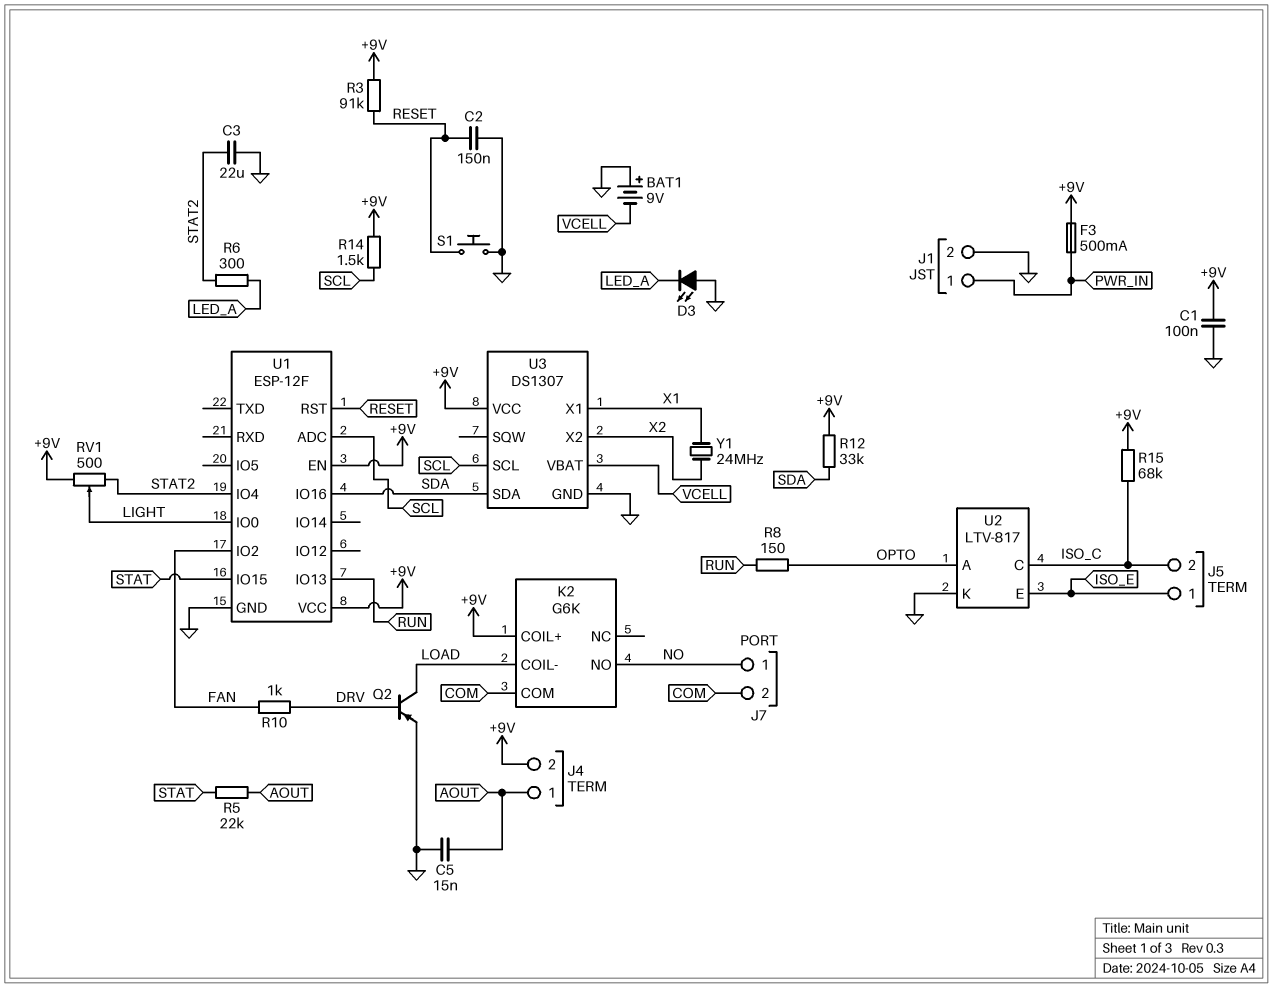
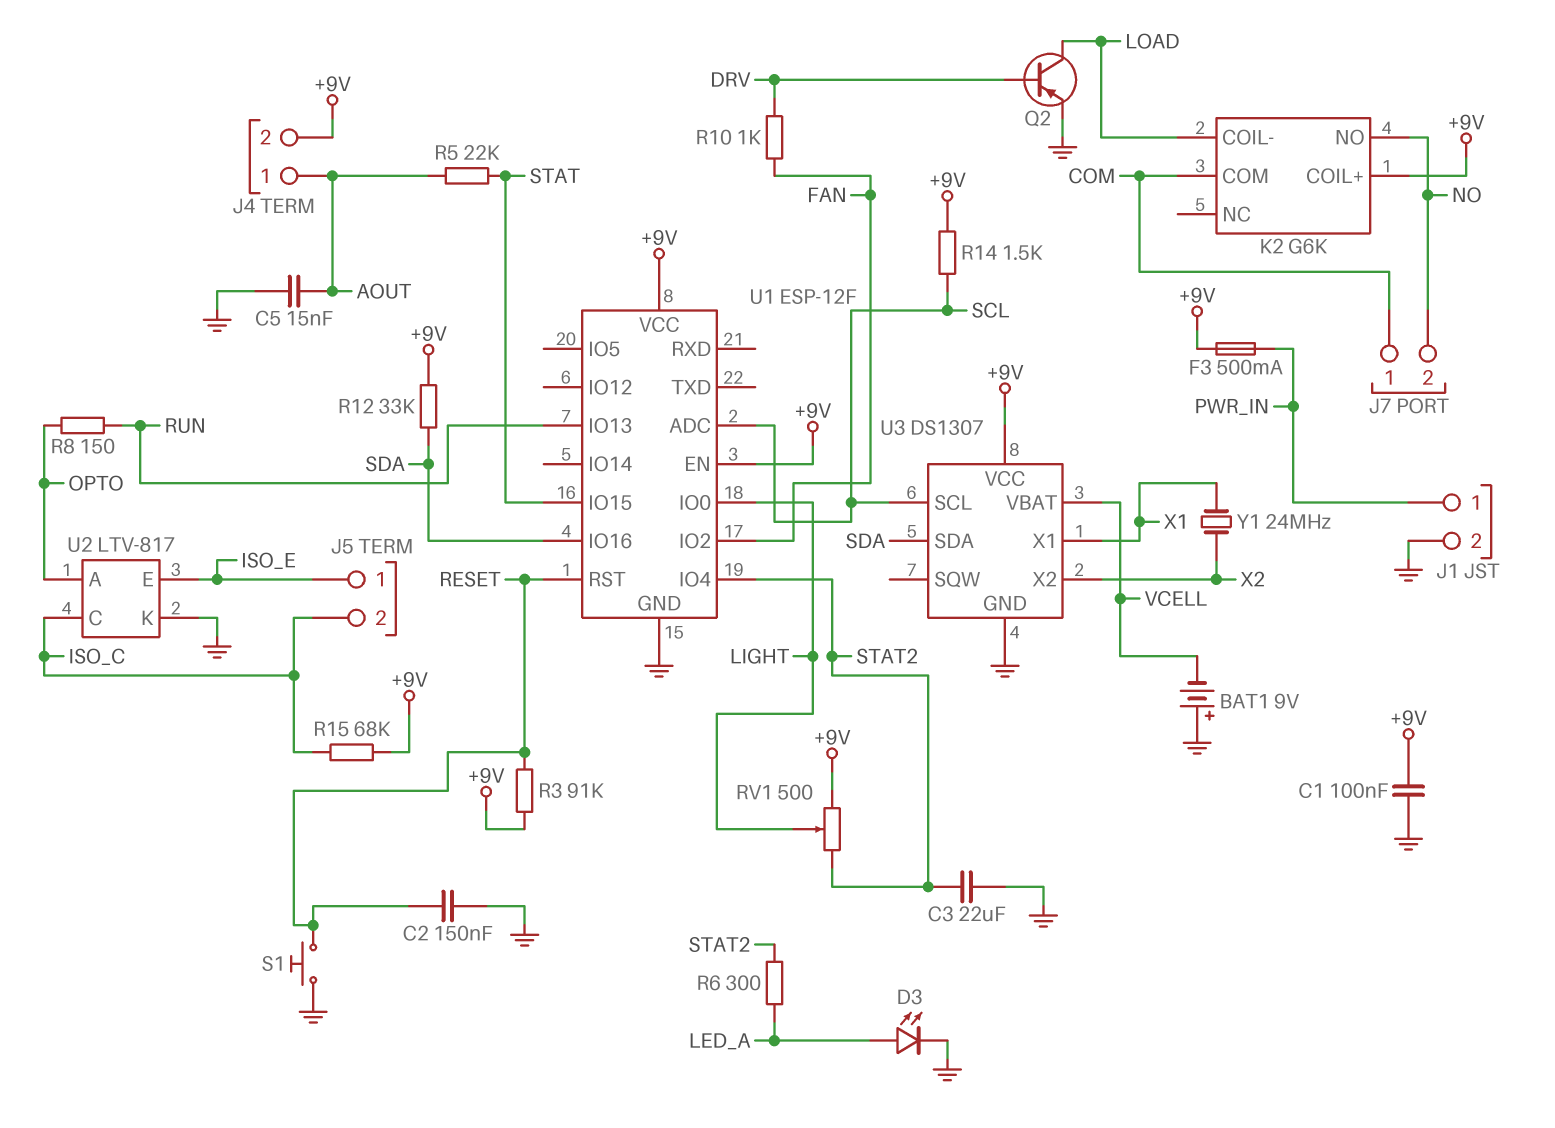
D3: LED (A GND, K LED_A) -> LED (A LED_A, K GND)
J7 pin 1: NO -> COM
J7 pin 2: COM -> NO

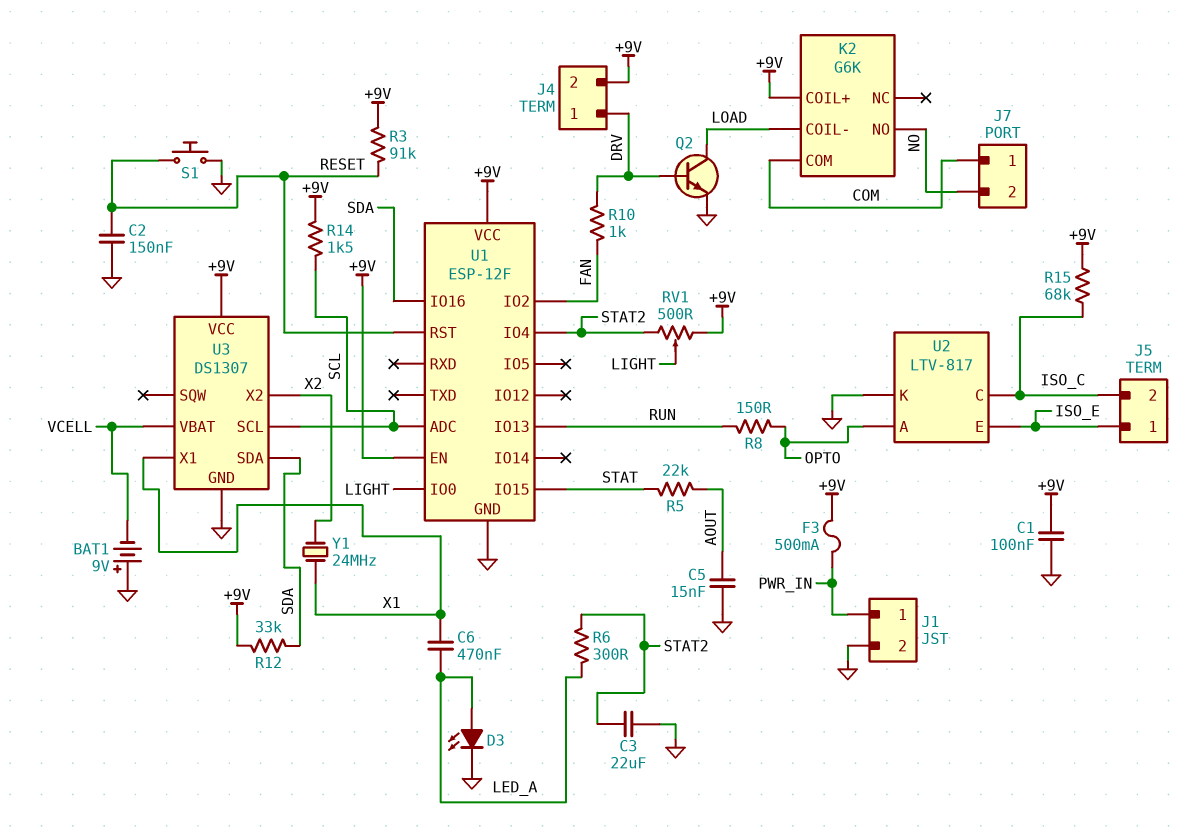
C6: none -> 470nF (LED_A, X1)
J4 pin 1: AOUT -> DRV
Q2: PNP (B DRV, C LOAD, E GND) -> NPN (B DRV, C LOAD, E GND)

